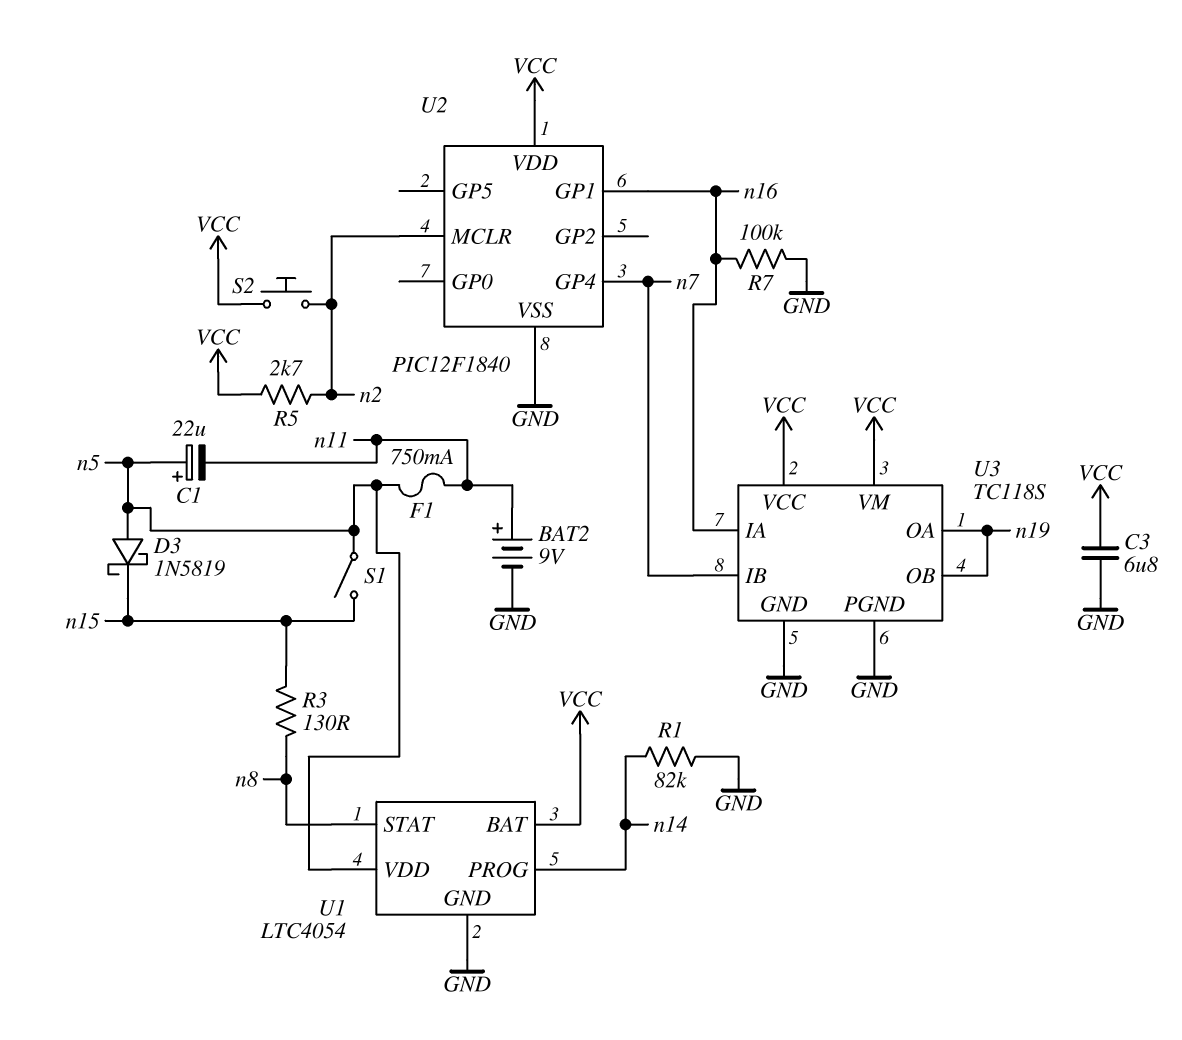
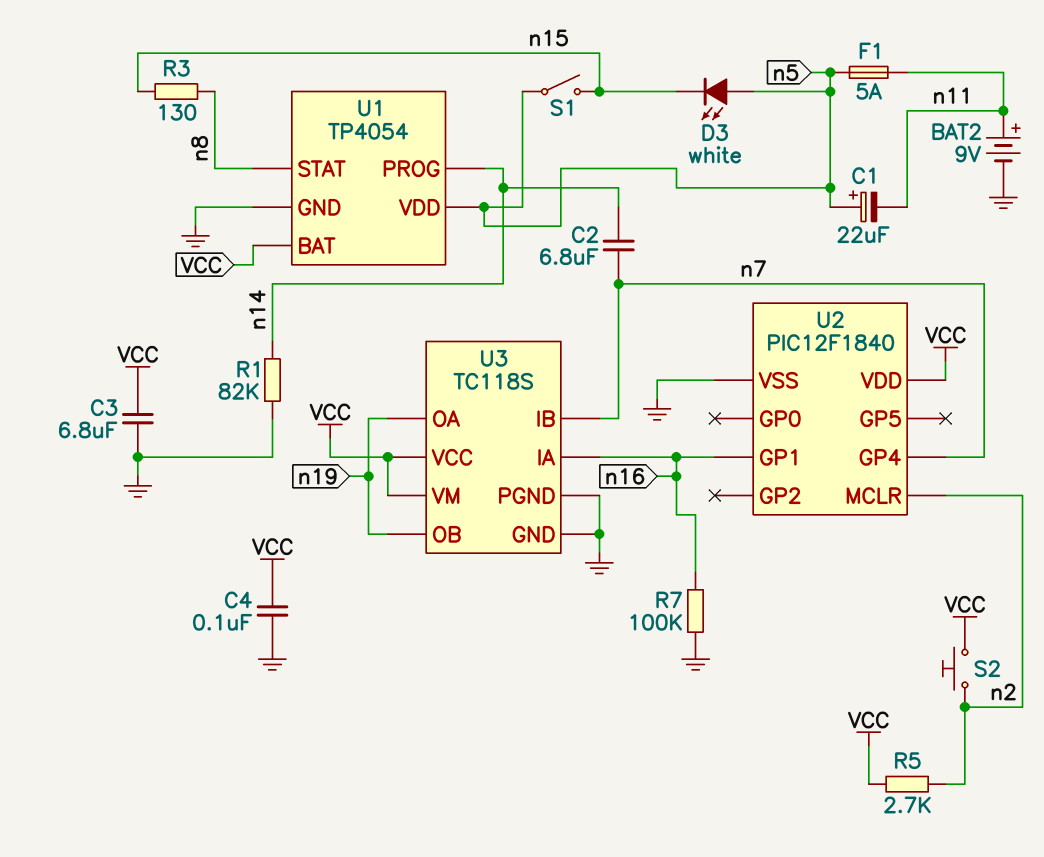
C2: none -> 6.8uF (n7, n14)
C4: none -> 100nF (GND, VCC)
D3: schottky 1N5819 (A n5, K n15) -> LED white (A n5, K n15)
F1: 750mA (n5, n11) -> 5A (n5, n11)
U1: LTC4054 -> TP4054

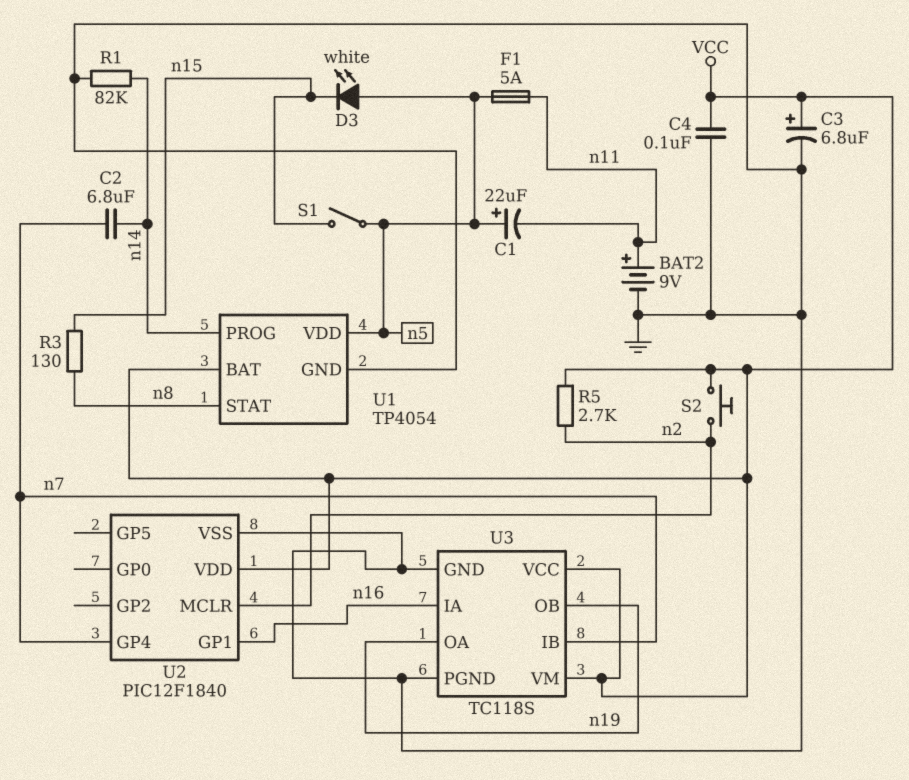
C3: 6.8uF (GND, VCC) -> 6.8uF (plus VCC, minus GND)
R7: 100k (GND, n16) -> none

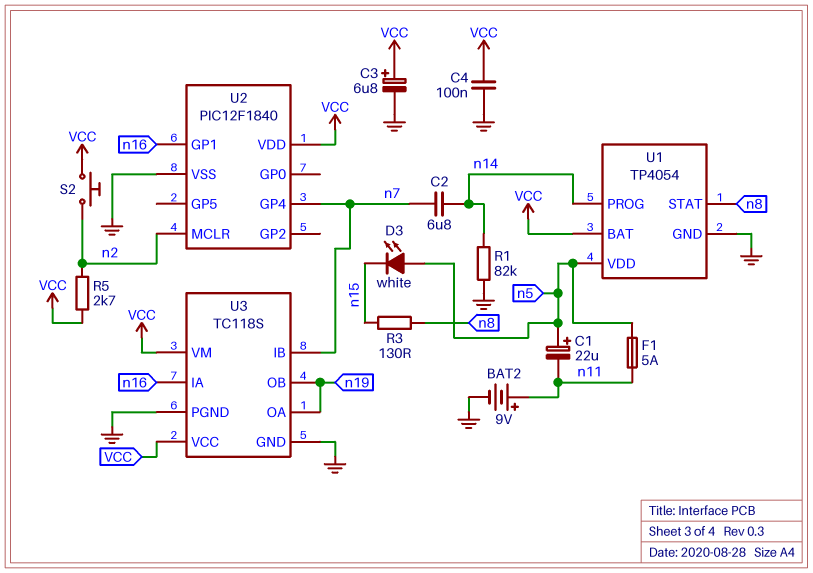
S1: switch (n5, n15) -> none

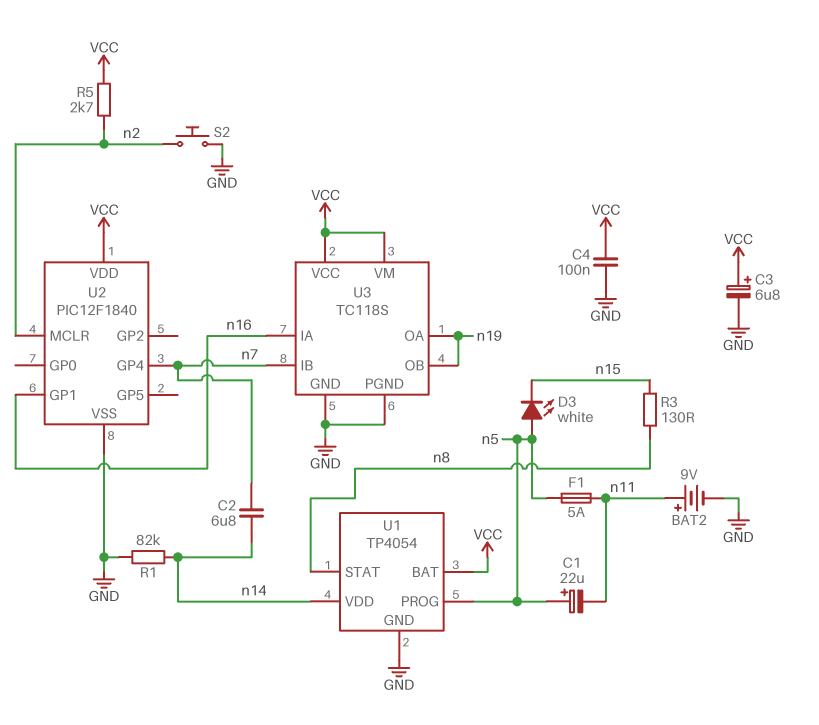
S2: button (VCC, n2) -> button (GND, n2)
U1 pin PROG: n14 -> n5
U1 pin VDD: n5 -> n14

